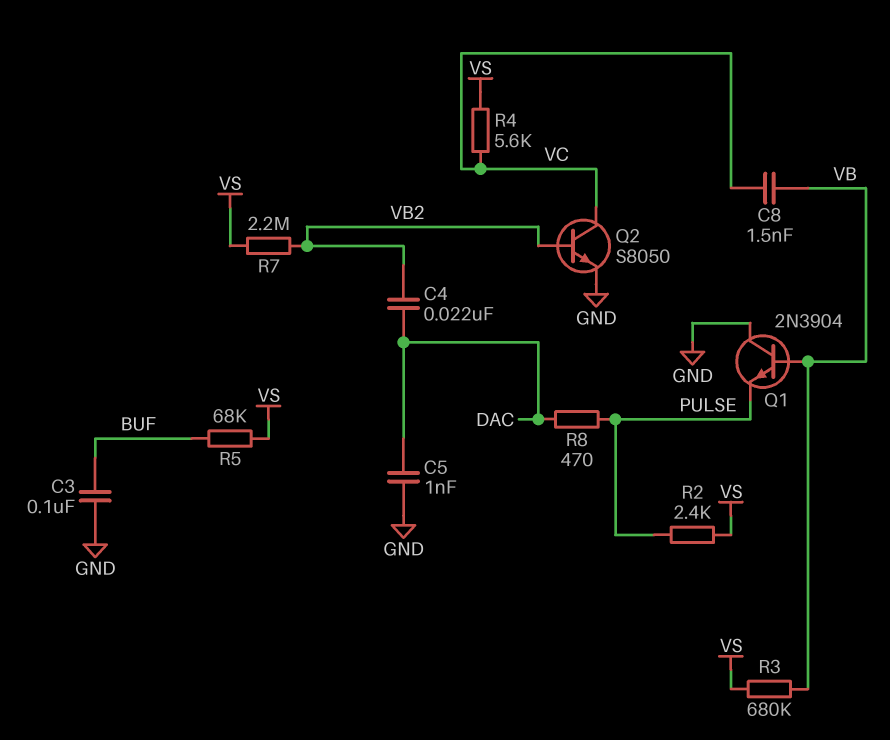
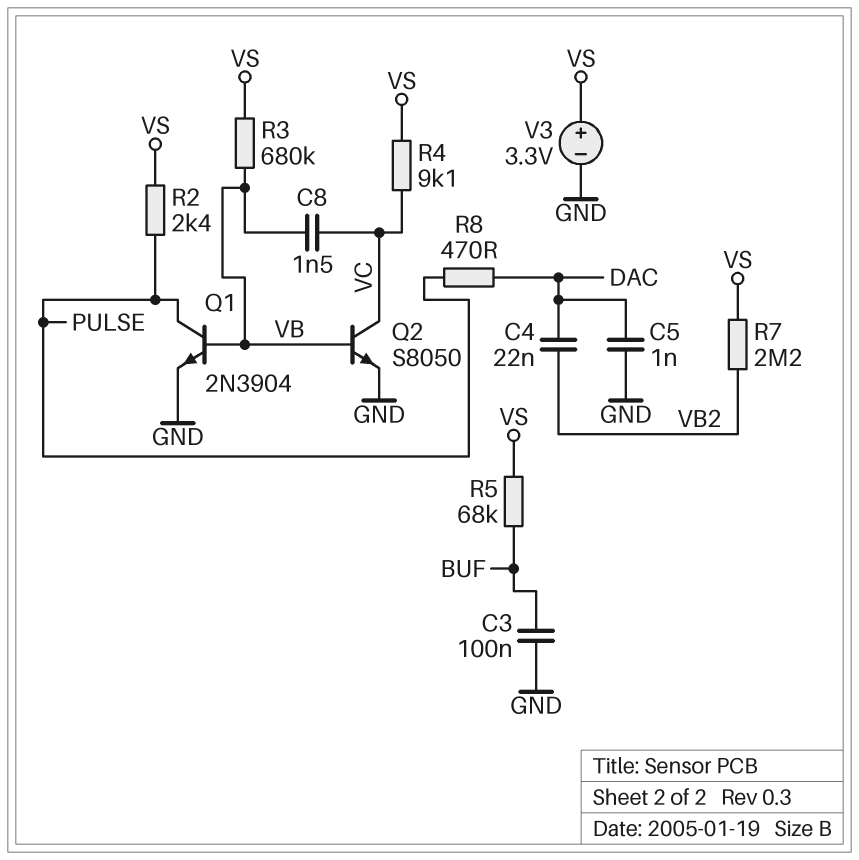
Q1: NPN 2N3904 (B VB, C GND, E PULSE) -> NPN 2N3904 (B VB, C PULSE, E GND)
Q2: NPN S8050 (B VB2, C VC, E GND) -> NPN S8050 (B VB, C VC, E GND)
R4: 5.6k (VC, VS) -> 9.1k (VC, VS)
V3: none -> 3.3V (plus VS, minus GND)

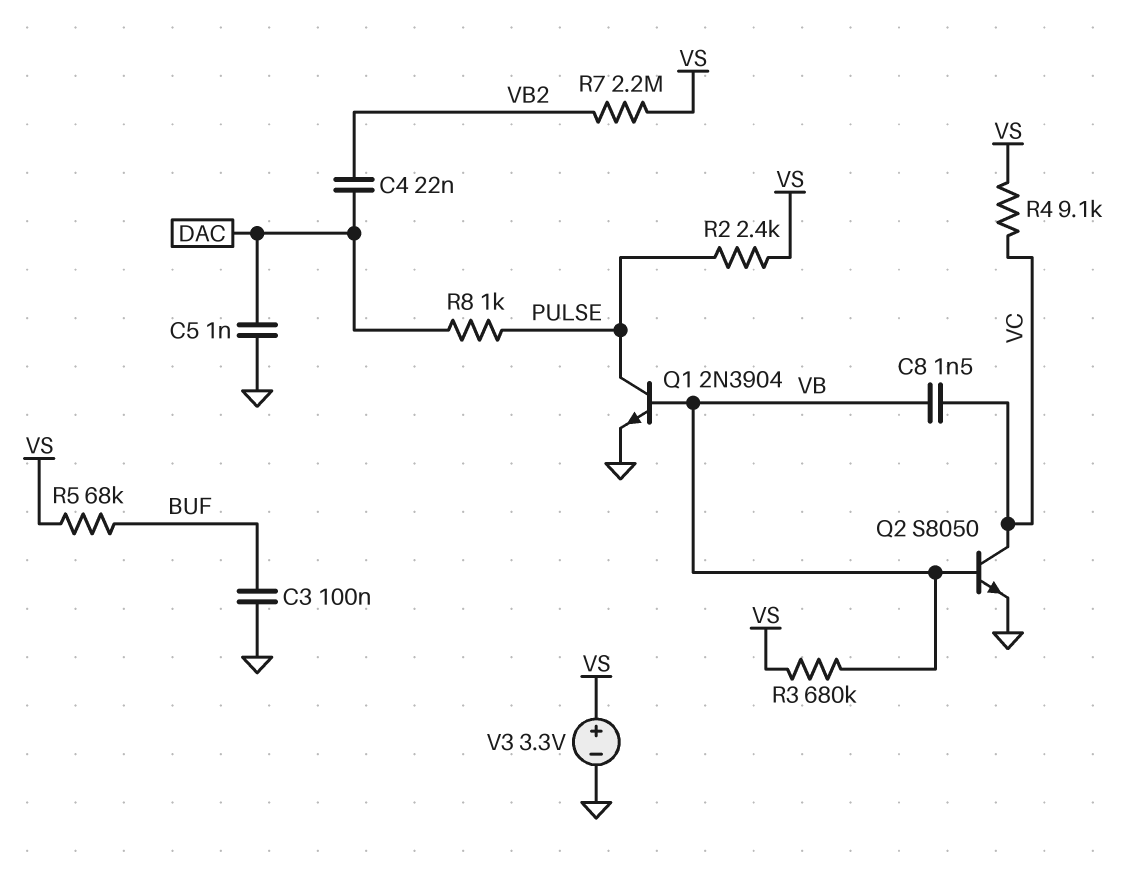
R8: 470 (DAC, PULSE) -> 1k (DAC, PULSE)

